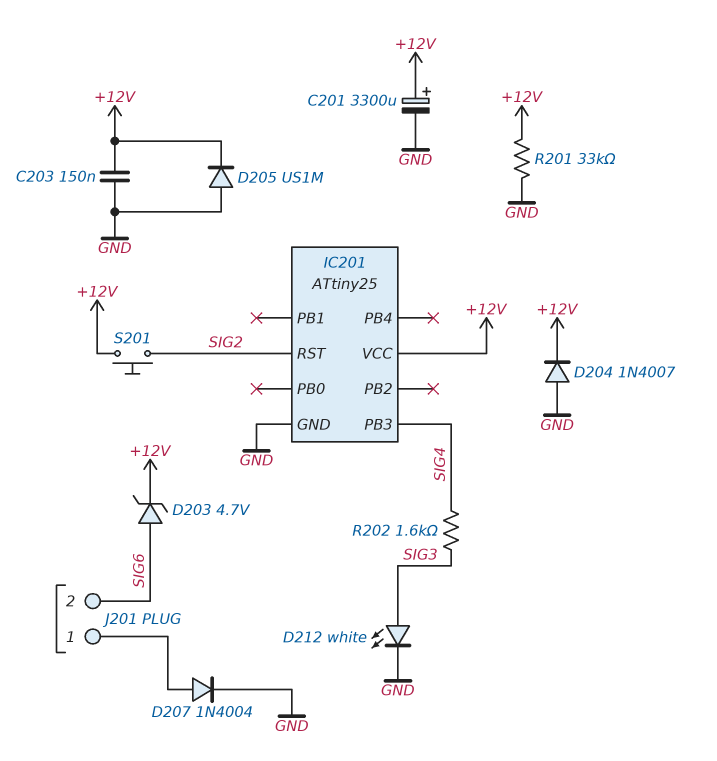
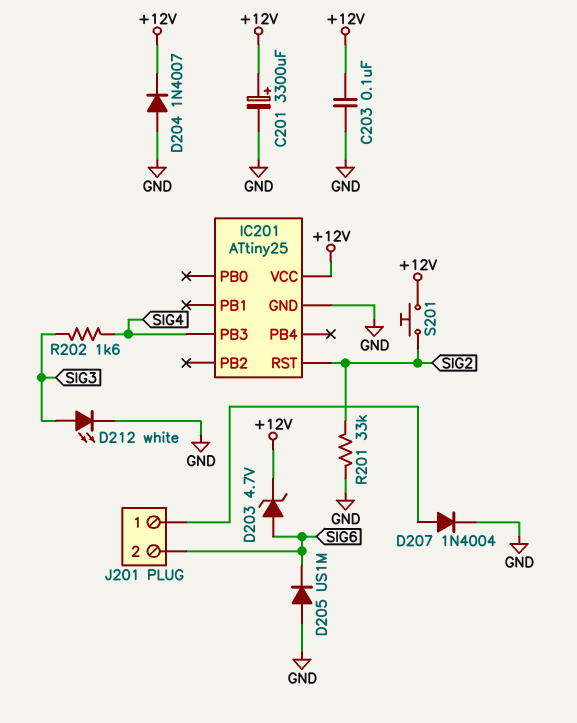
C203: 150nF (+12V, GND) -> 100nF (+12V, GND)
D205: diode US1M (A GND, K +12V) -> diode US1M (A GND, K SIG6)
R201: 33k (+12V, GND) -> 33k (GND, SIG2)

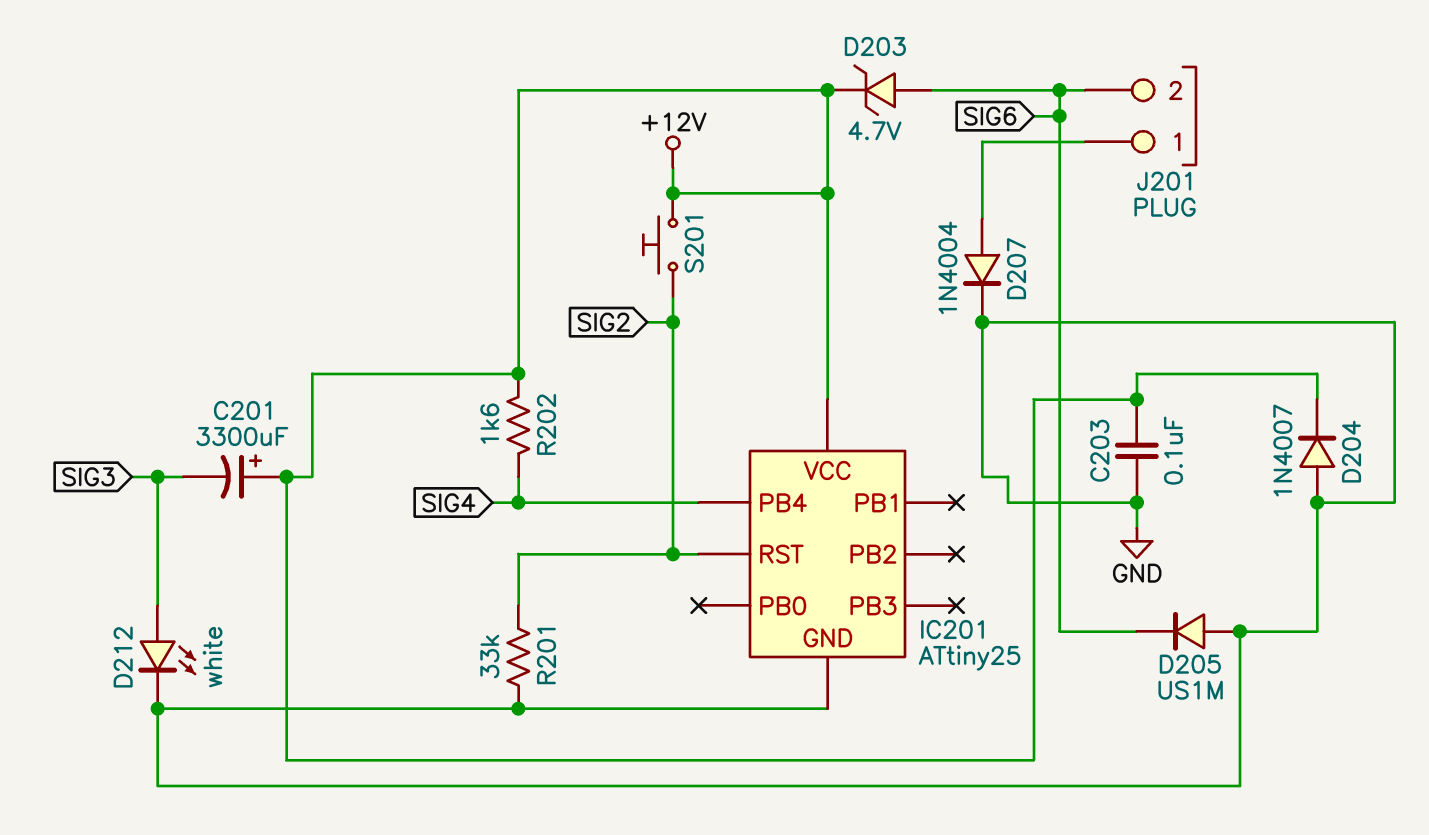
C201: 3300uF (plus +12V, minus GND) -> 3300uF (plus +12V, minus SIG3)
IC201 pin PB3: SIG4 -> none
IC201 pin PB4: none -> SIG4
R202: 1.6k (SIG3, SIG4) -> 1.6k (+12V, SIG4)

